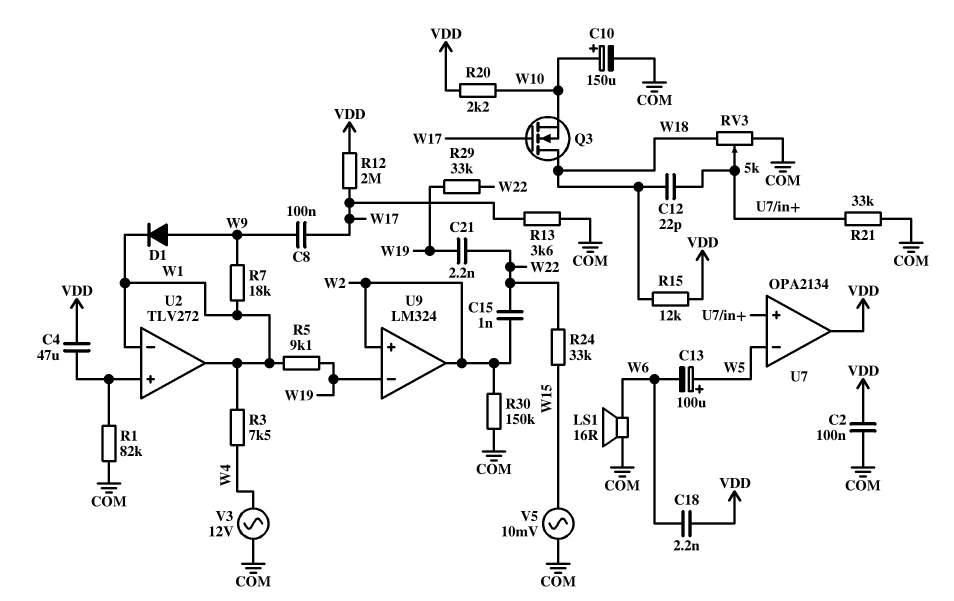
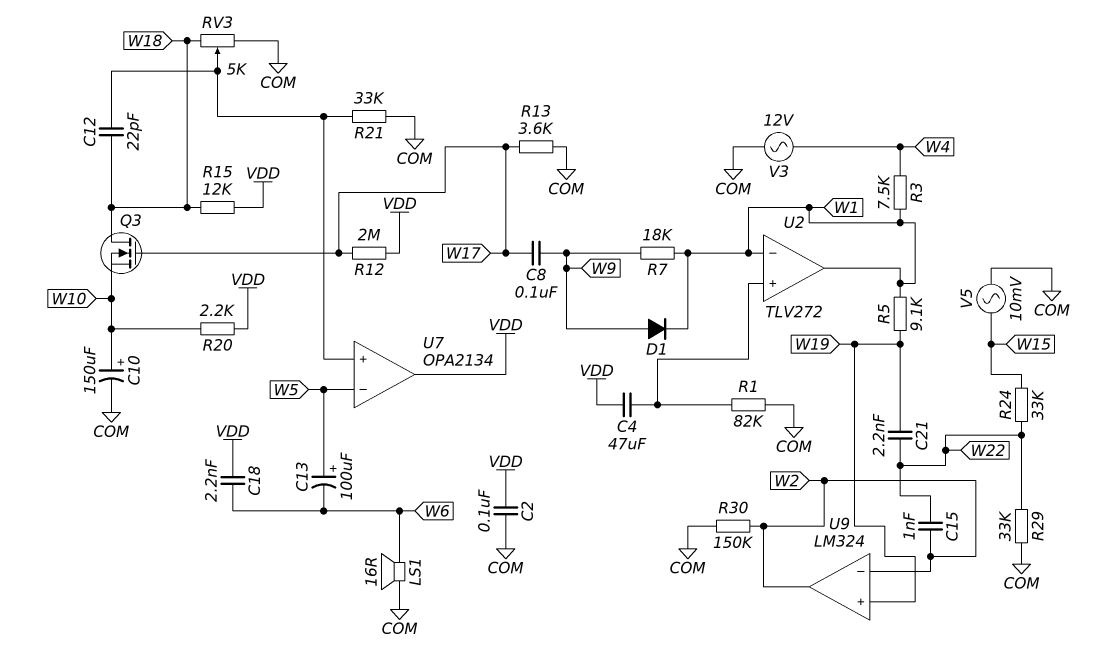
R29: 33k (W19, W22) -> 33k (COM, W22)
U9 pin in+: W2 -> W19
U9 pin in-: W19 -> W2

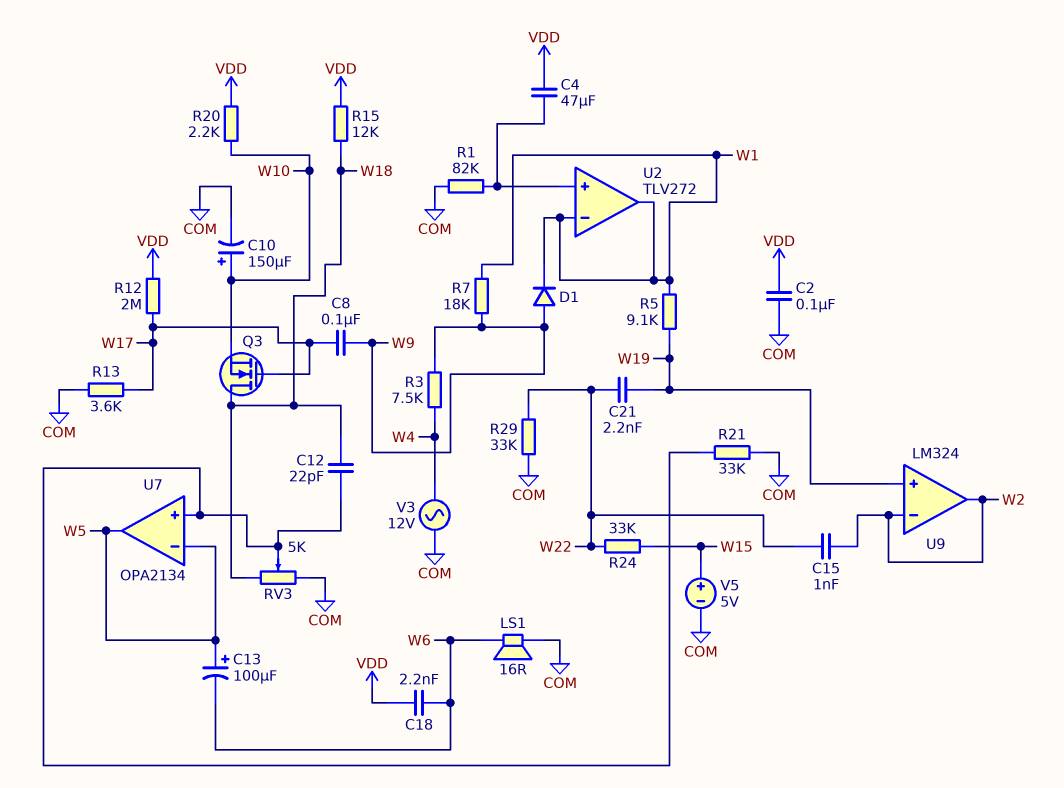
R3: 7.5k (W1, W4) -> 7.5k (W4, W9)
R30: 150k (COM, W2) -> none
U7 pin out: VDD -> W5
V5: AC 10mV (COM, W15) -> 5V (plus W15, minus COM)

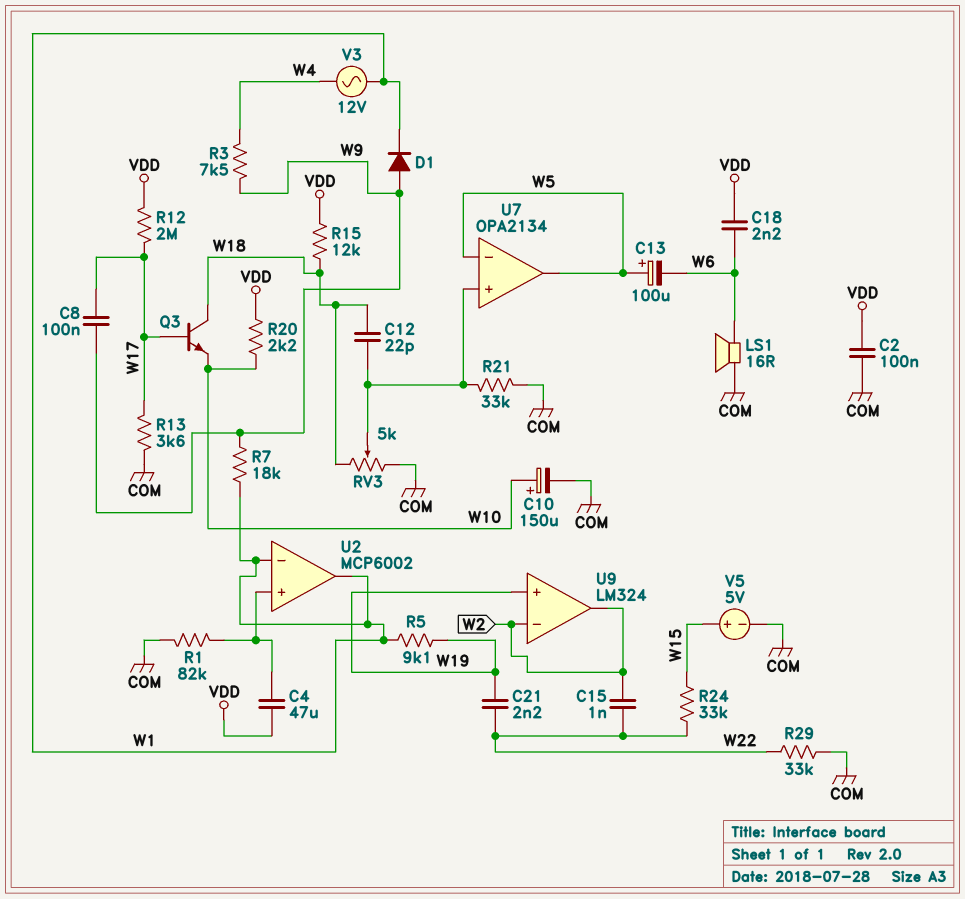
Q3: NMOS (G W17, D W18, S W10) -> NPN (B W17, C W18, E W10)
U2: TLV272 -> MCP6002
V3: AC 12V (COM, W4) -> AC 12V (W1, W4)

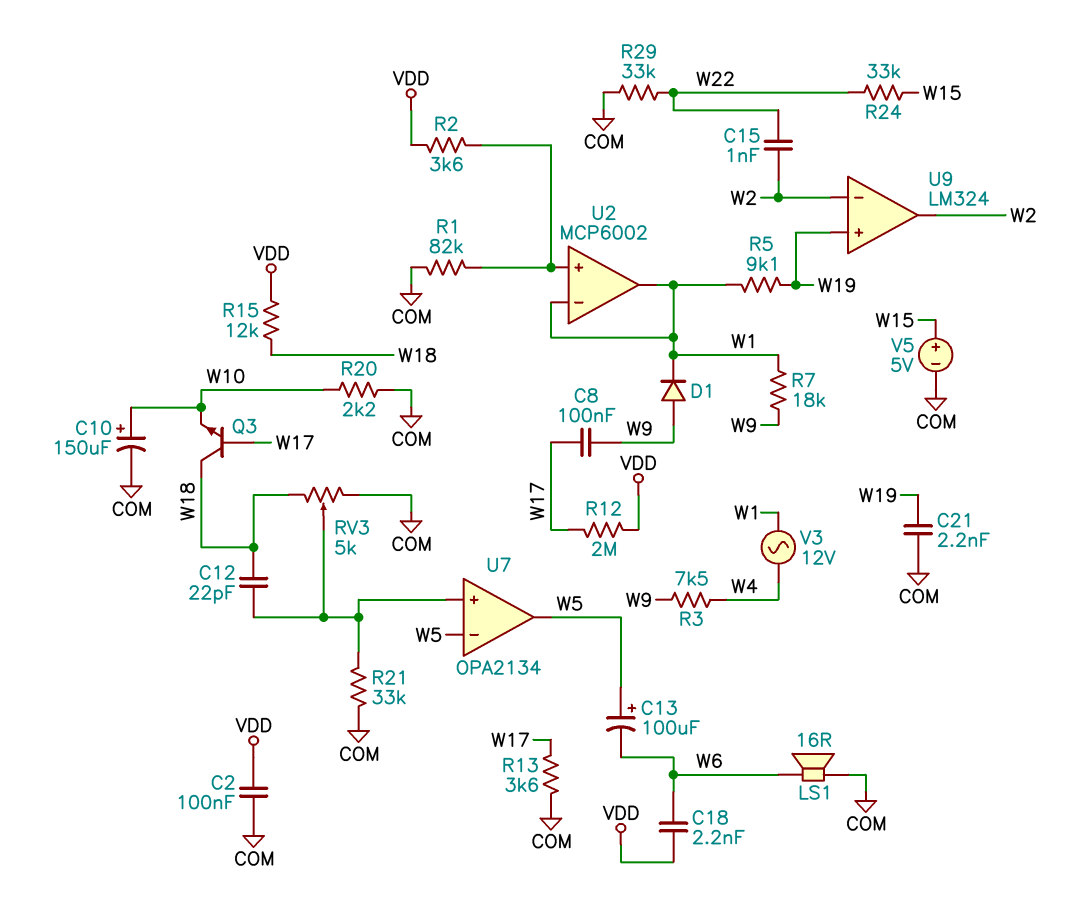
C4: 47uF (U2/in+, VDD) -> none
C21: 2.2nF (W19, W22) -> 2.2nF (COM, W19)
R2: none -> 3.6k (U2/in+, VDD)
R20: 2.2k (VDD, W10) -> 2.2k (COM, W10)

